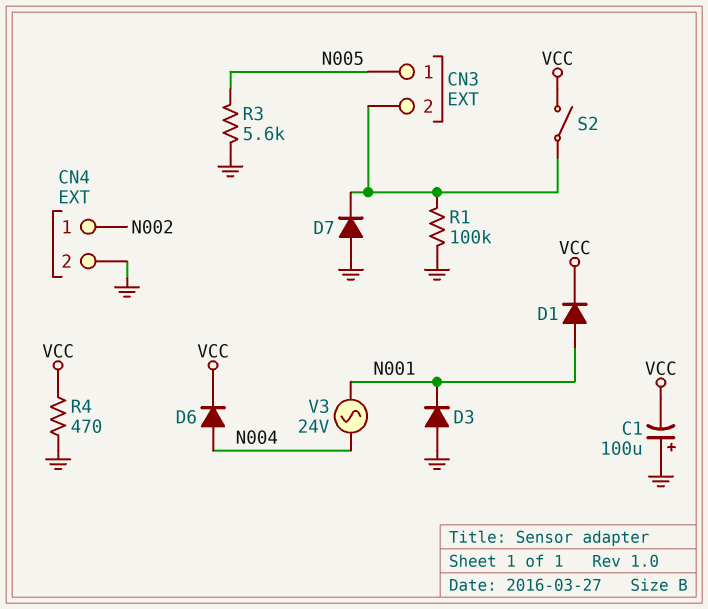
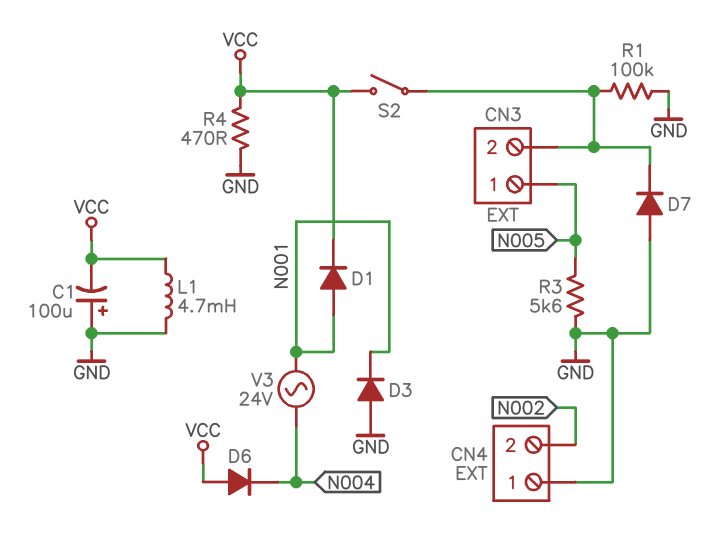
CN4 pin 1: N002 -> GND
CN4 pin 2: GND -> N002
D6: diode (A N004, K VCC) -> diode (A VCC, K N004)
L1: none -> 4.7mH (GND, VCC)

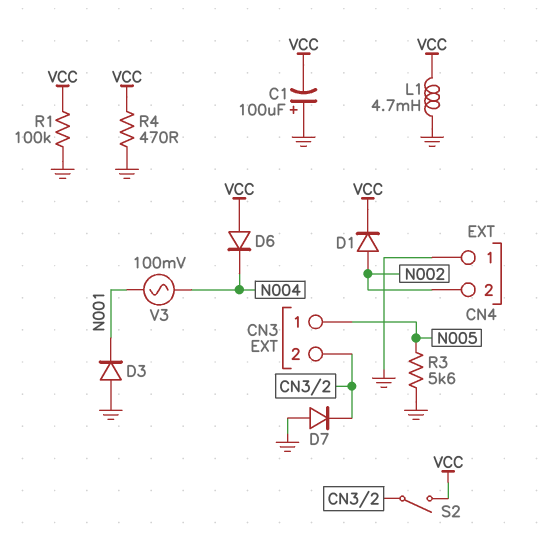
D1: diode (A N001, K VCC) -> diode (A N002, K VCC)
R1: 100k (CN3/2, GND) -> 100k (GND, VCC)
V3: AC 24V (N001, N004) -> AC 100mV (N001, N004)

